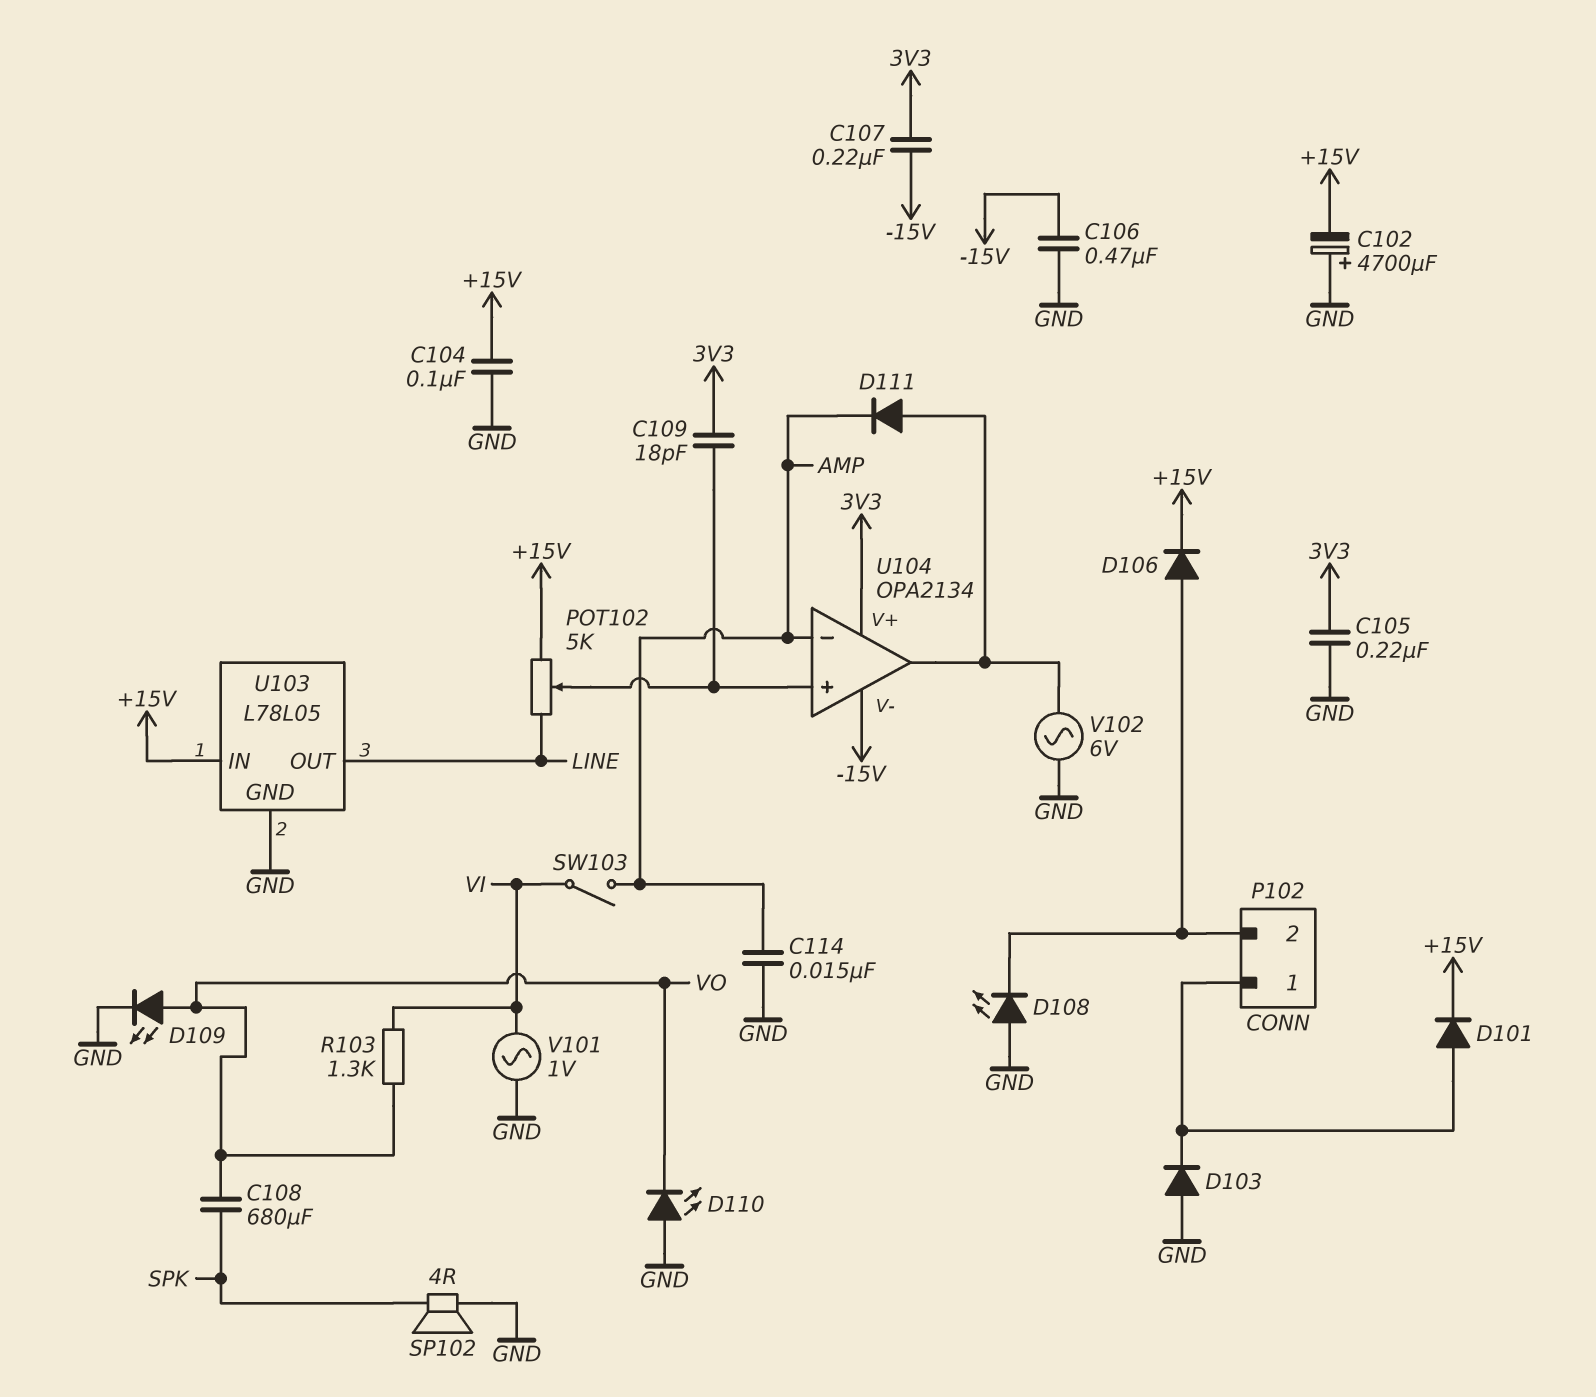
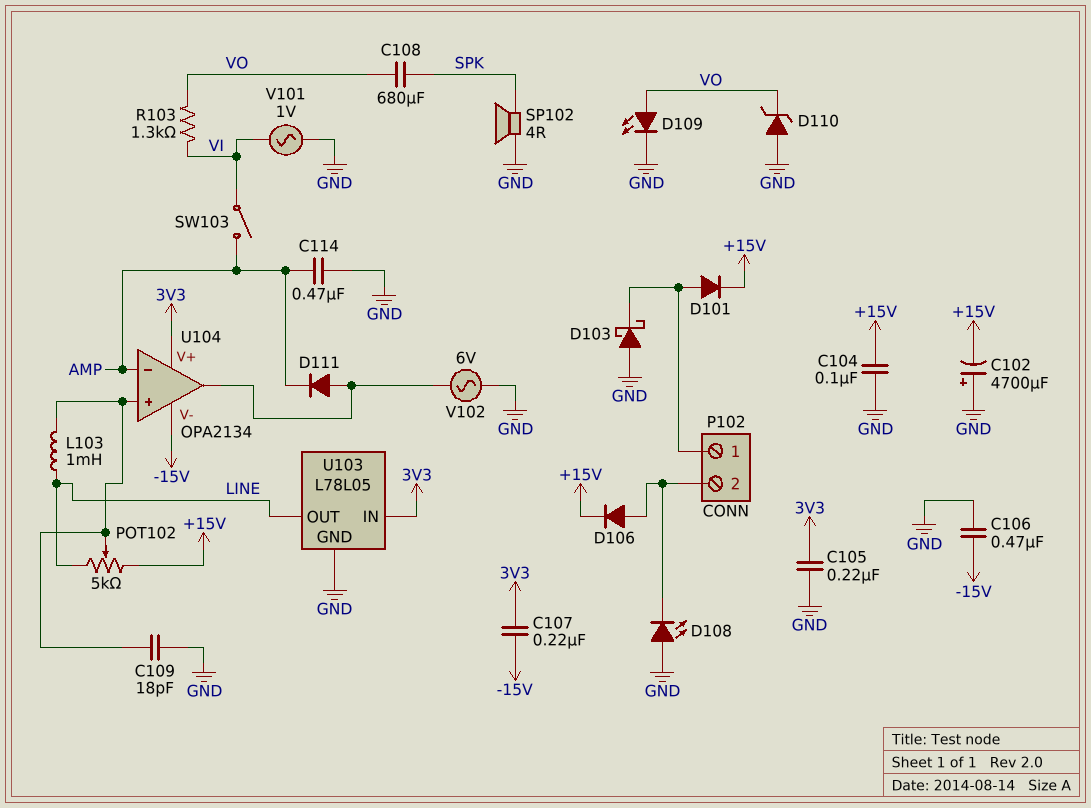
C109: 18pF (3V3, U104/in+) -> 18pF (GND, U104/in+)
C114: 15nF (AMP, GND) -> 470nF (AMP, GND)
D103: diode (A GND, K P102/1) -> schottky (A GND, K P102/1)
D110: LED (A GND, K VO) -> zener (A GND, K VO)
L103: none -> 1mH (LINE, U104/in+)
U103 pin IN: +15V -> 3V3

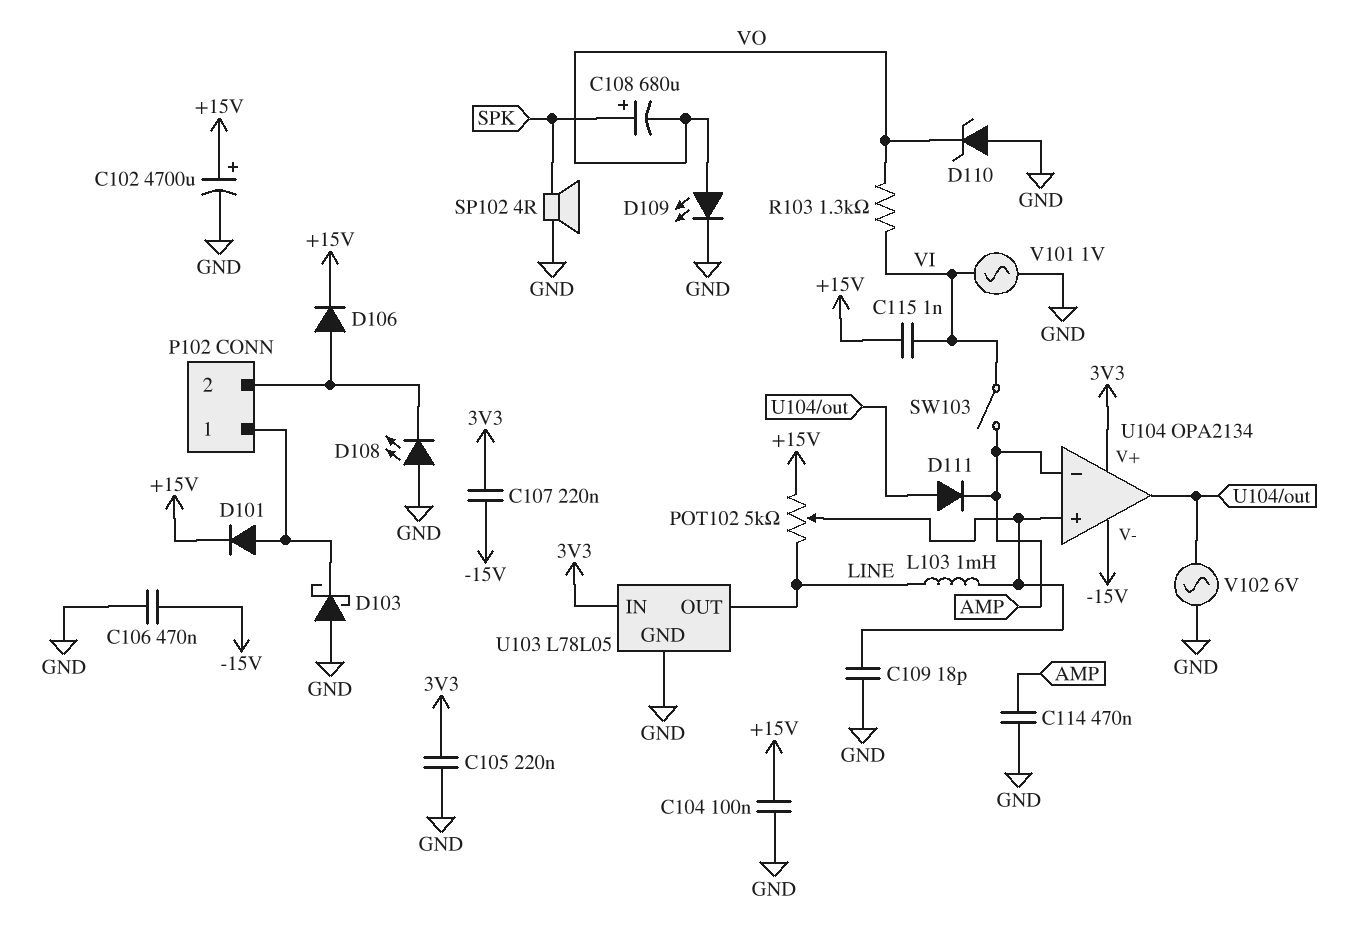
C102: 4700uF (plus GND, minus +15V) -> 4700uF (plus +15V, minus GND)
C108: 680uF (SPK, VO) -> 680uF (plus SPK, minus VO)
C115: none -> 1nF (+15V, VI)

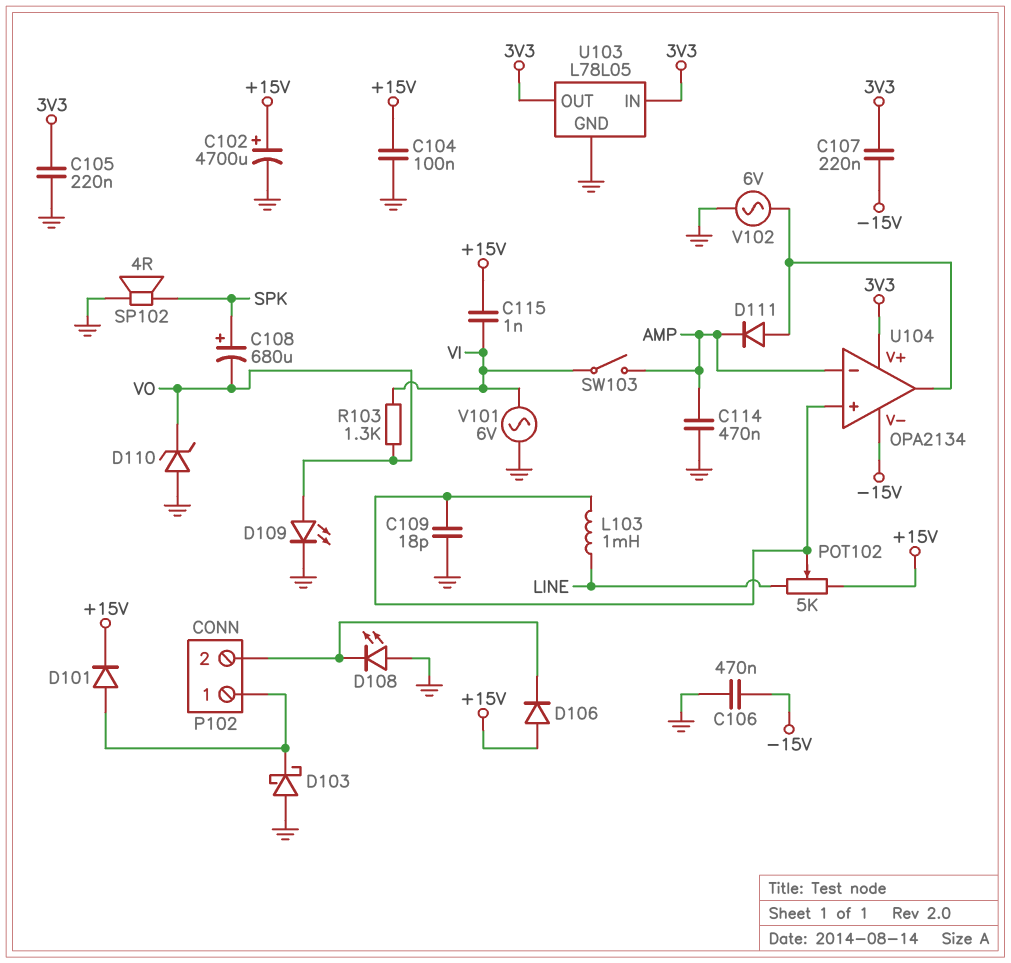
D106: diode (A P102/2, K +15V) -> diode (A +15V, K P102/2)
U103 pin OUT: LINE -> 3V3
V101: AC 1V (GND, VI) -> AC 6V (GND, VI)

